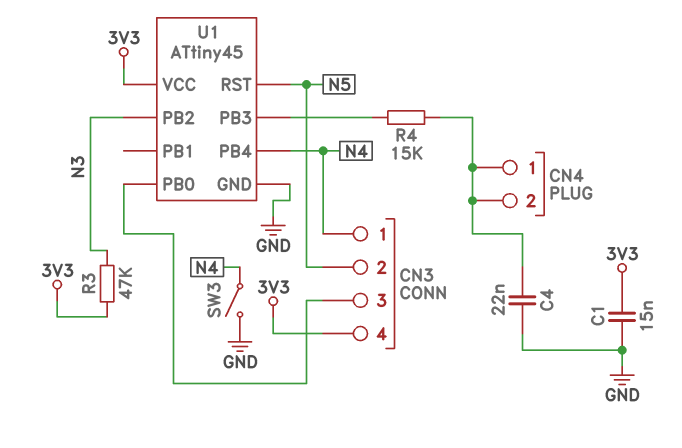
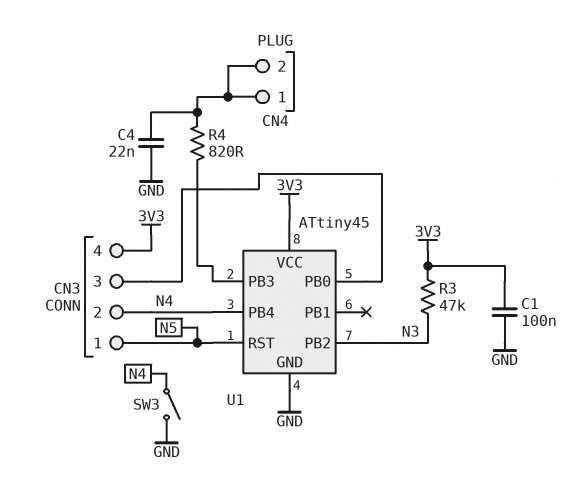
C1: 15nF (3V3, GND) -> 100nF (3V3, GND)
CN3 pin 1: N4 -> N5
CN3 pin 2: N5 -> N4
R4: 15k (CN4/1, U1/PB3) -> 820 (CN4/1, U1/PB3)

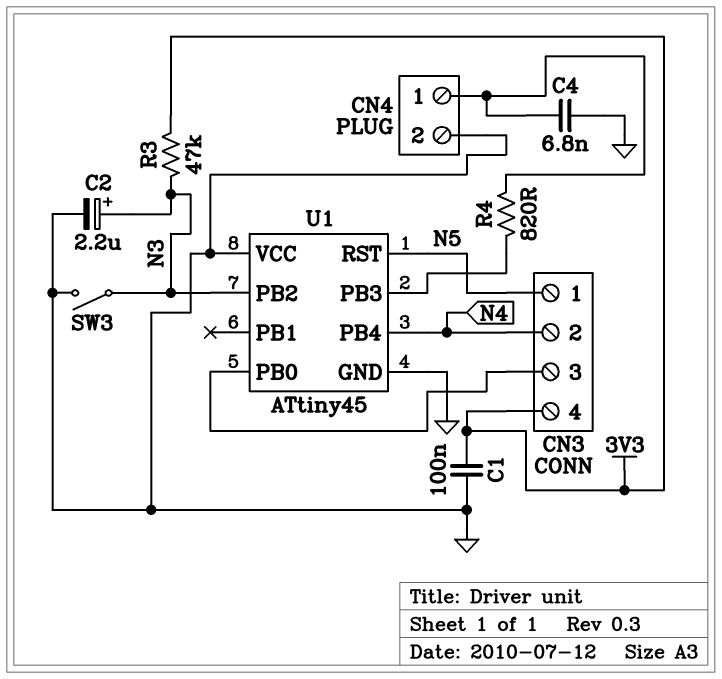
C2: none -> 2.2uF (plus N3, minus GND)
C4: 22nF (CN4/1, GND) -> 6.8nF (CN4/1, GND)
CN4 pin 2: CN4/1 -> GND
SW3: switch (GND, N4) -> switch (GND, N3)
U1 pin VCC: 3V3 -> GND

